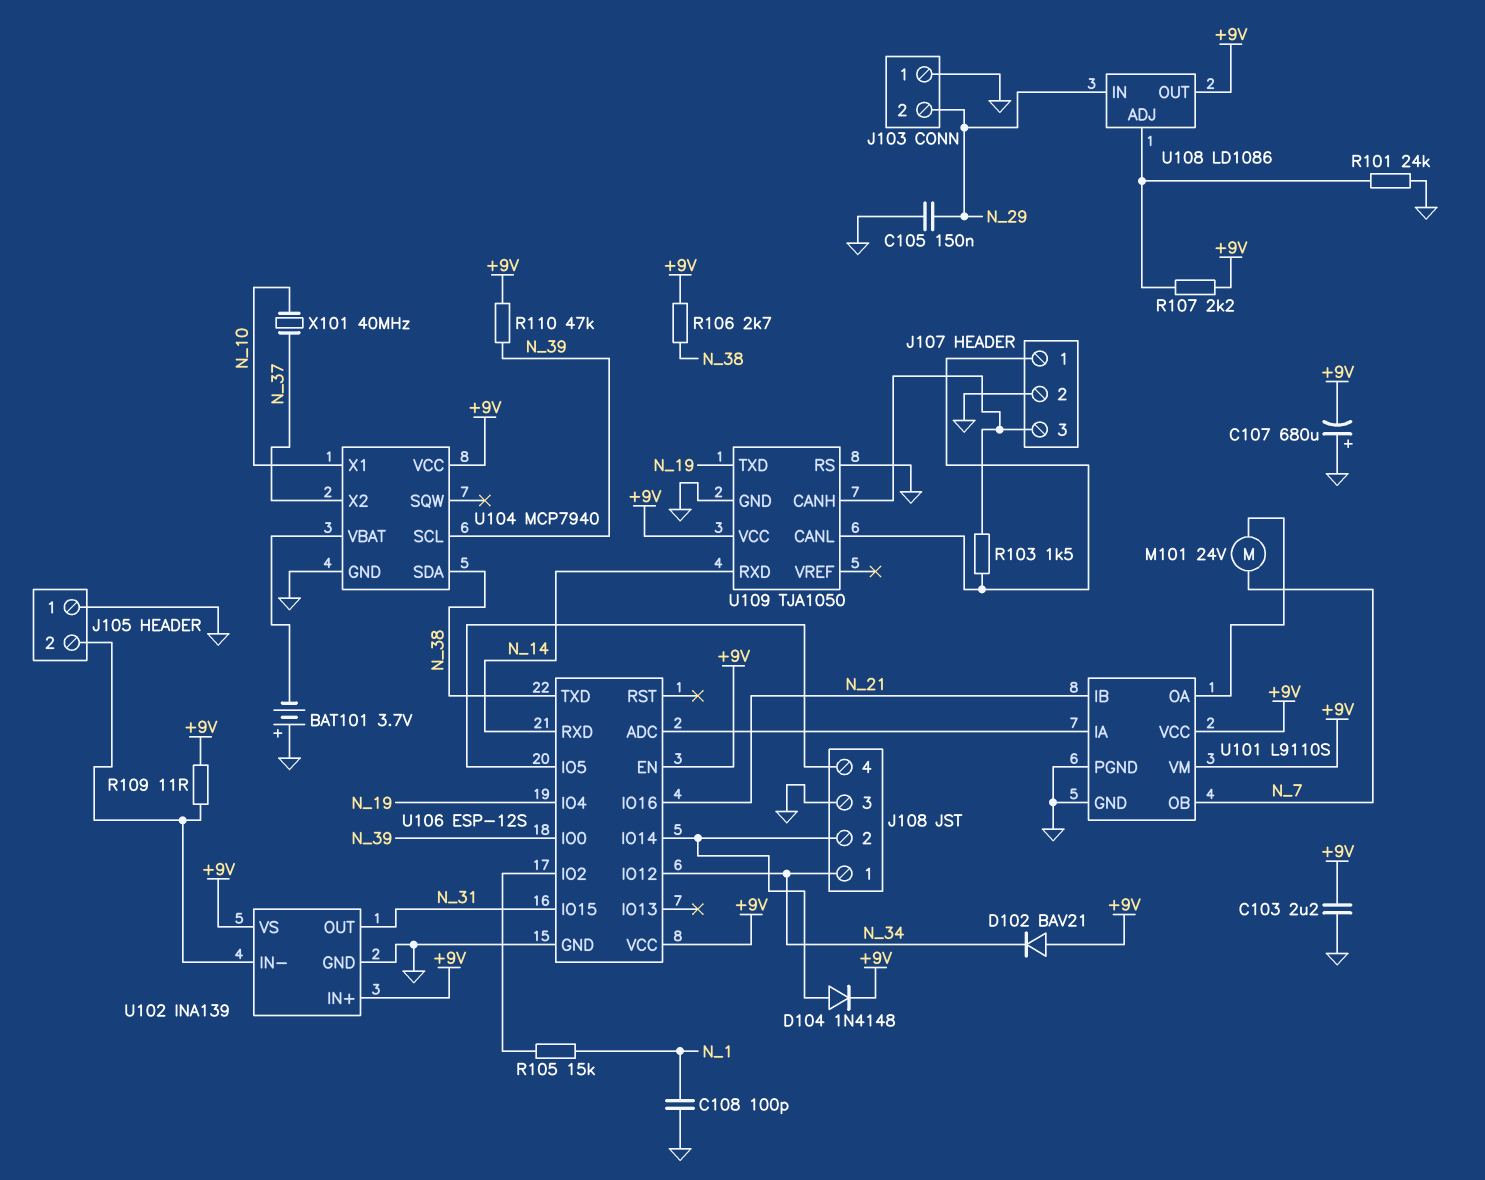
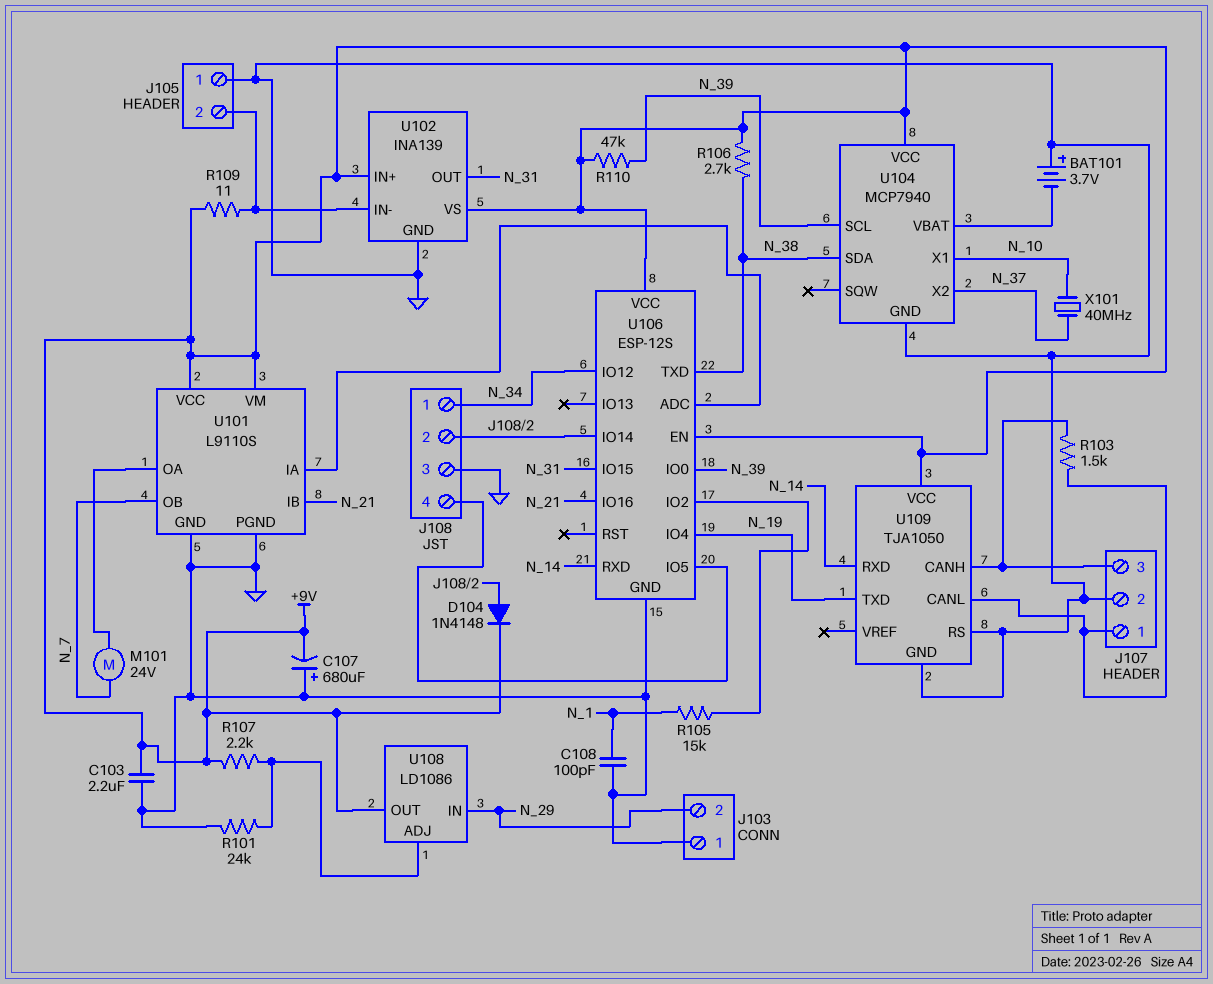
C105: 150nF (GND, N_29) -> none
D102: diode BAV21 (A +9V, K N_34) -> none

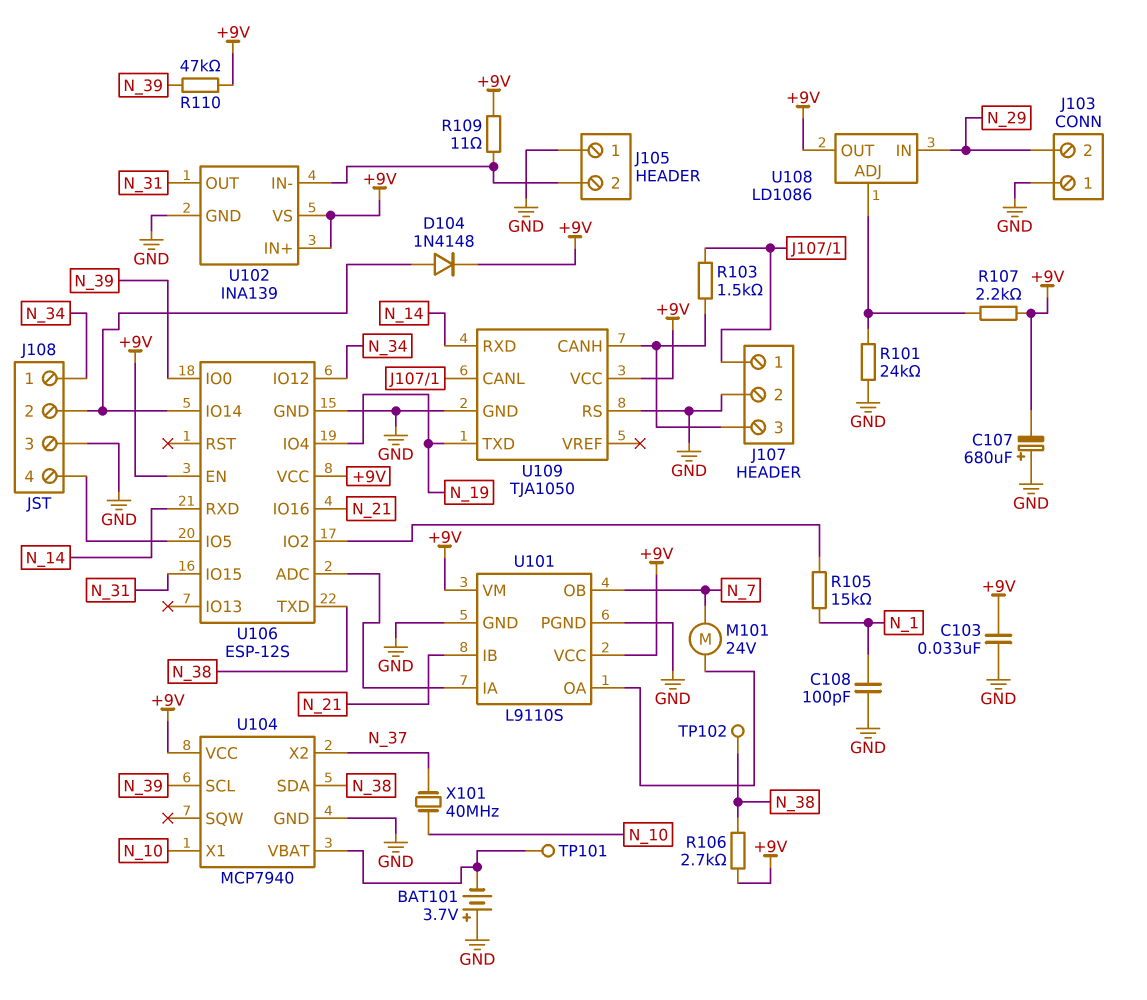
C103: 2.2uF (+9V, GND) -> 33nF (+9V, GND)
TP101: none -> test point (U104/VBAT)
TP102: none -> test point (N_38)

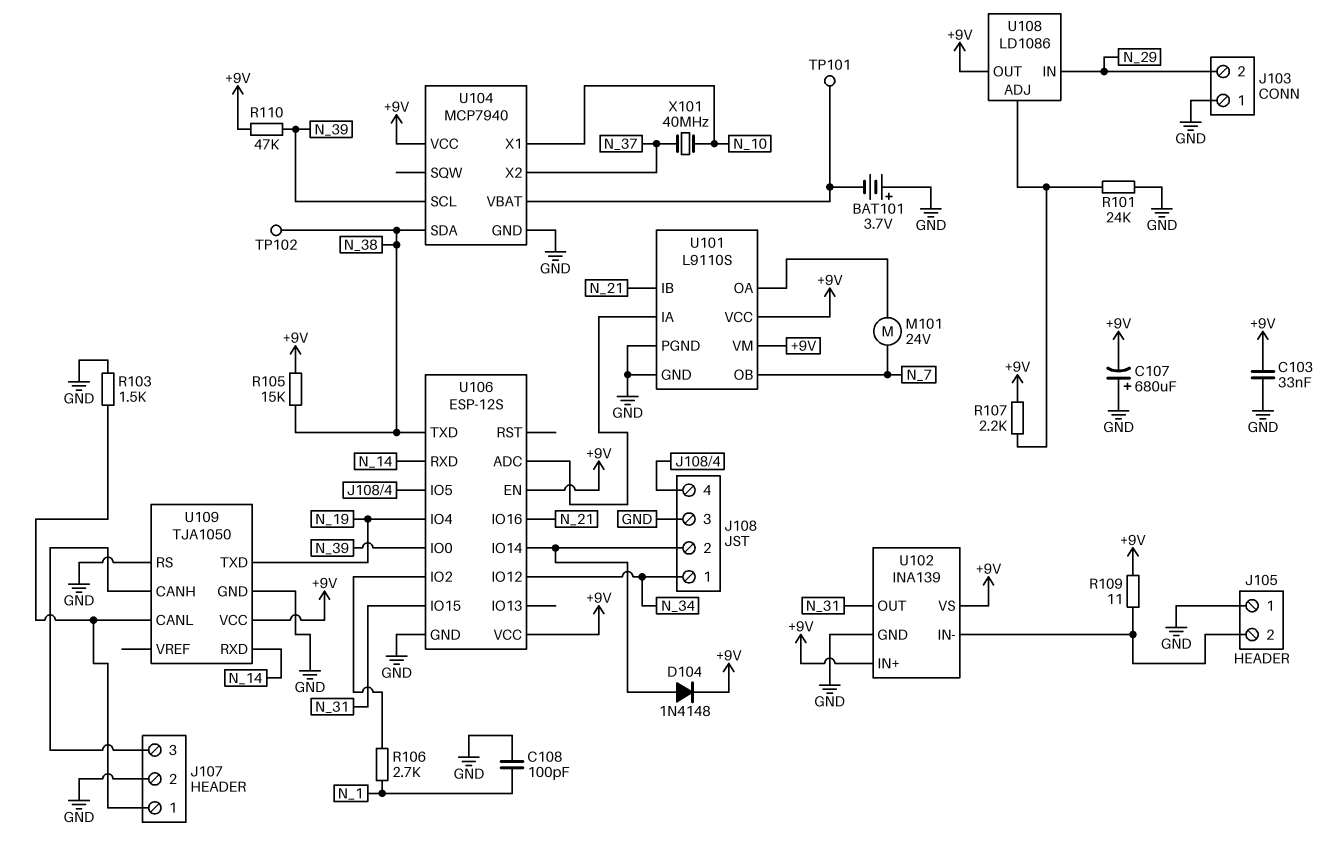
R103: 1.5k (J107/1, J107/3) -> 1.5k (GND, J107/1)
R105: 15k (N_1, U106/IO2) -> 15k (+9V, N_38)
R106: 2.7k (+9V, N_38) -> 2.7k (N_1, U106/IO2)

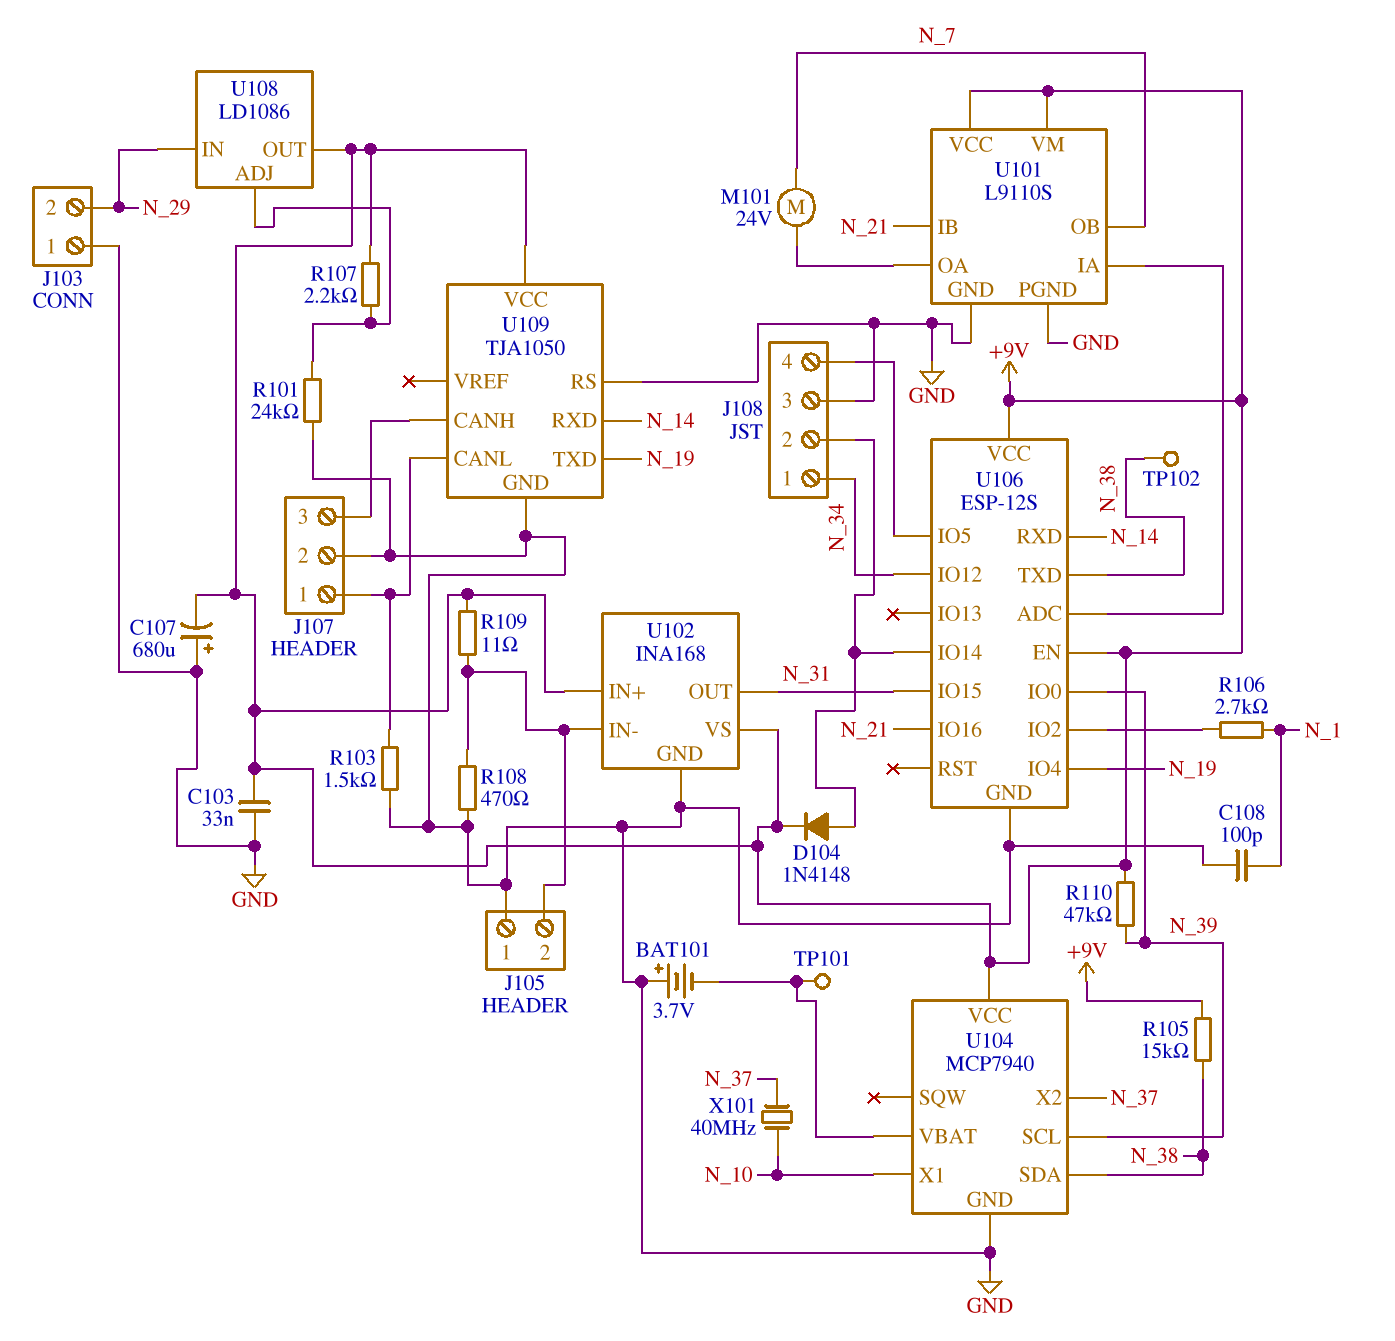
R108: none -> 470 (GND, J105/2)
U102: INA139 -> INA168

